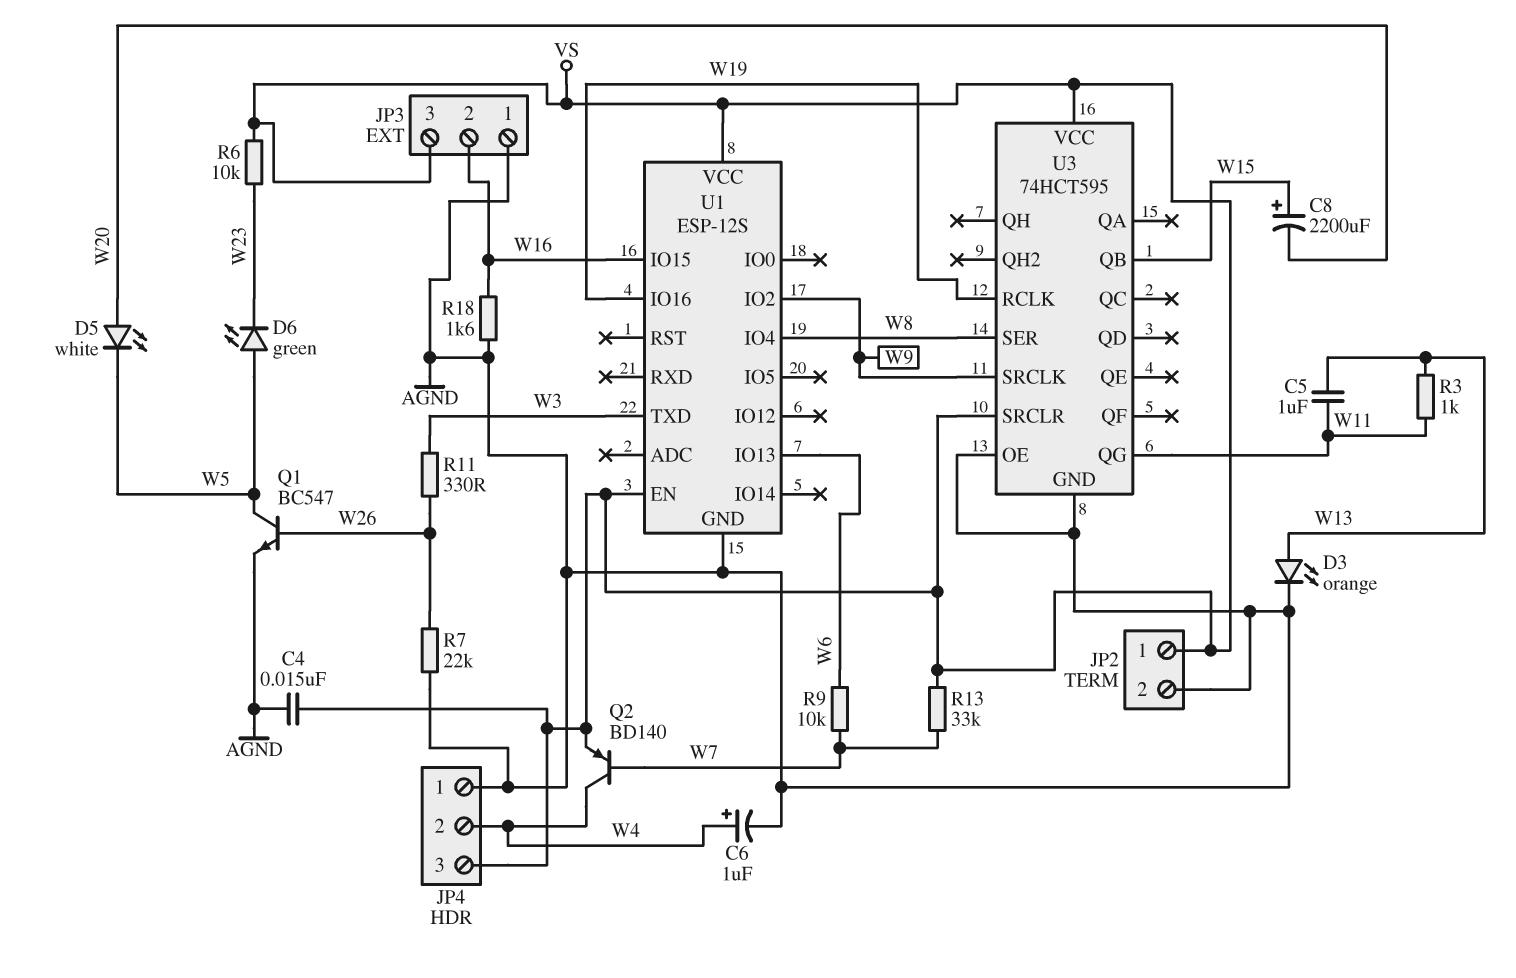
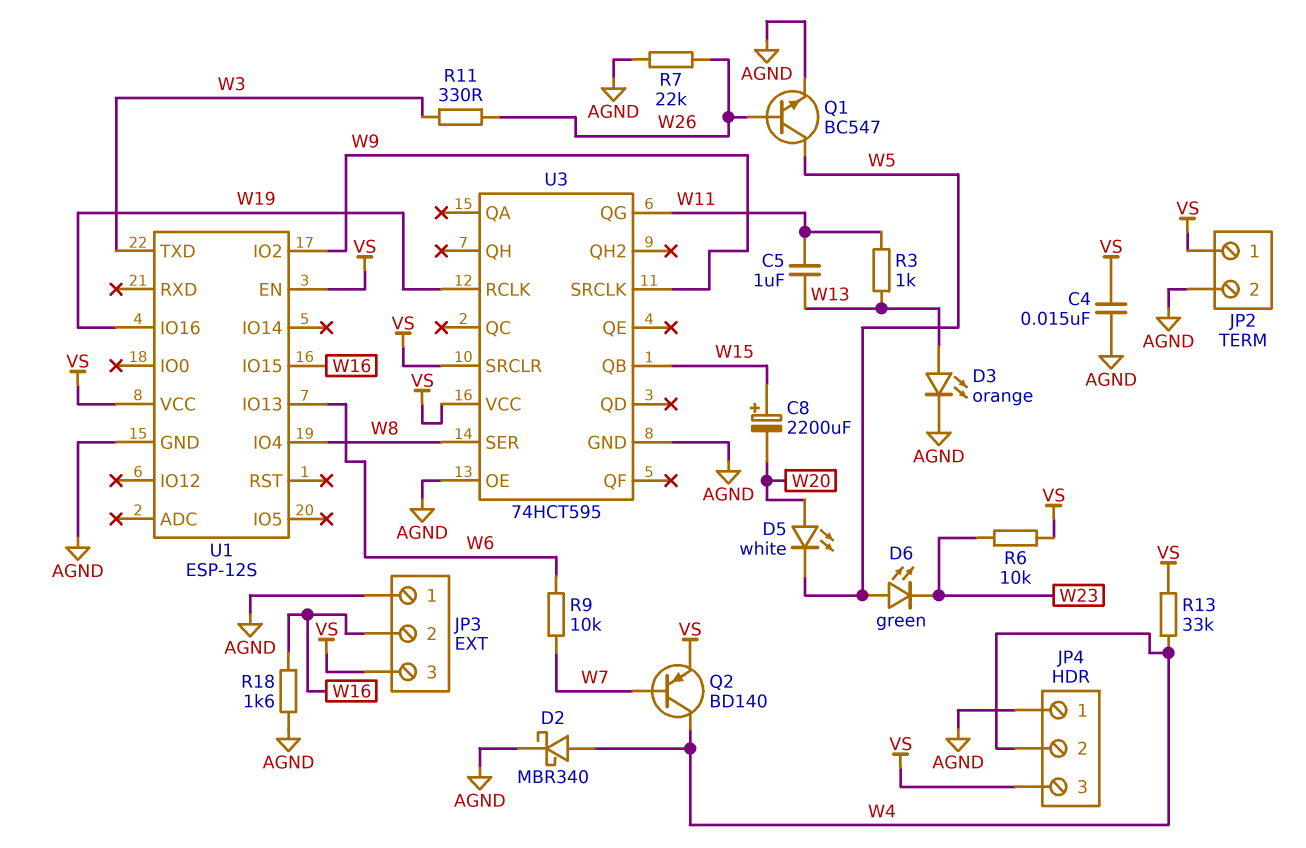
C6: 1uF (plus W4, minus AGND) -> none
D2: none -> schottky MBR340 (A W4, K AGND)
R13: 33k (VS, W7) -> 33k (VS, W4)

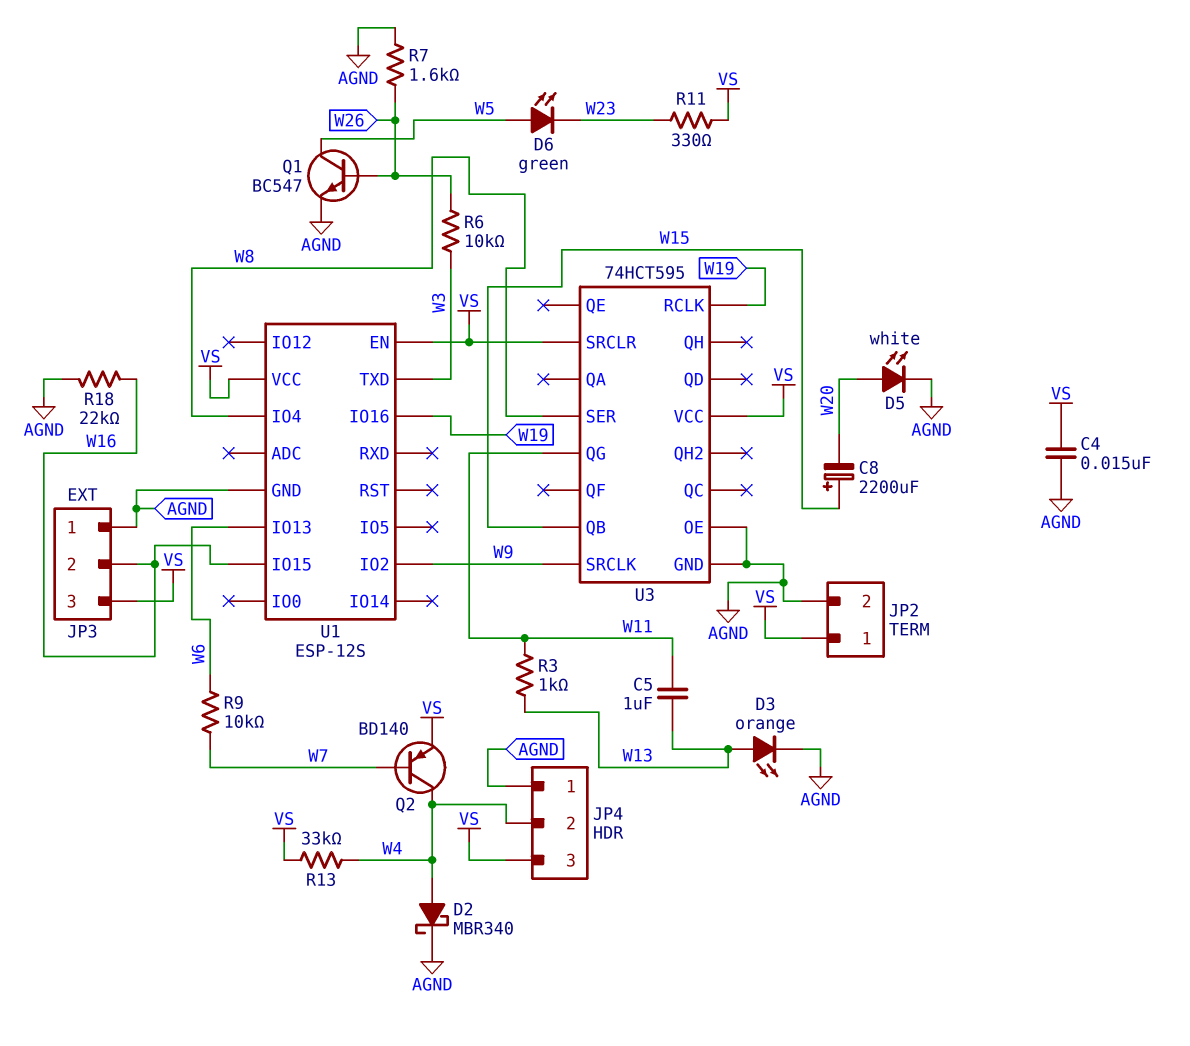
D5: LED white (A W20, K W5) -> LED white (A W20, K AGND)
R6: 10k (VS, W23) -> 10k (W3, W26)
R7: 22k (AGND, W26) -> 1.6k (AGND, W26)
R11: 330 (W3, W26) -> 330 (VS, W23)
R18: 1.6k (AGND, W16) -> 22k (AGND, W16)

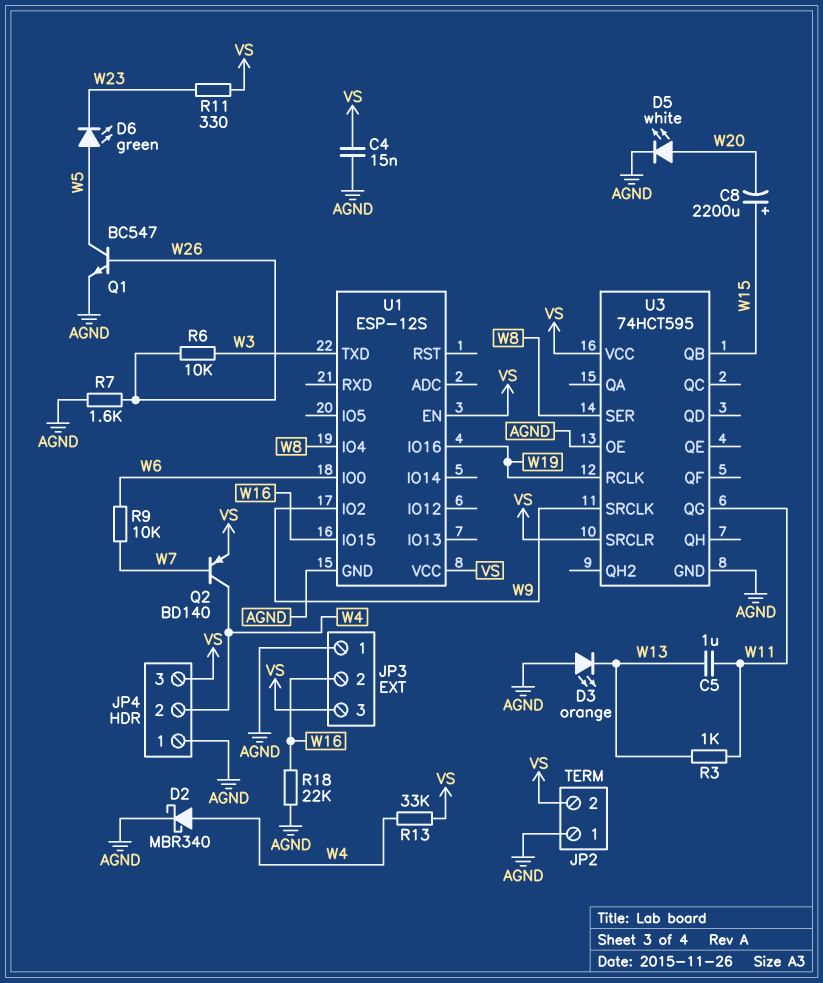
D3: LED orange (A W13, K AGND) -> LED orange (A AGND, K W13)
JP2 pin 1: VS -> AGND
JP2 pin 2: AGND -> VS
U1 pin IO0: none -> W6
U1 pin IO13: W6 -> none

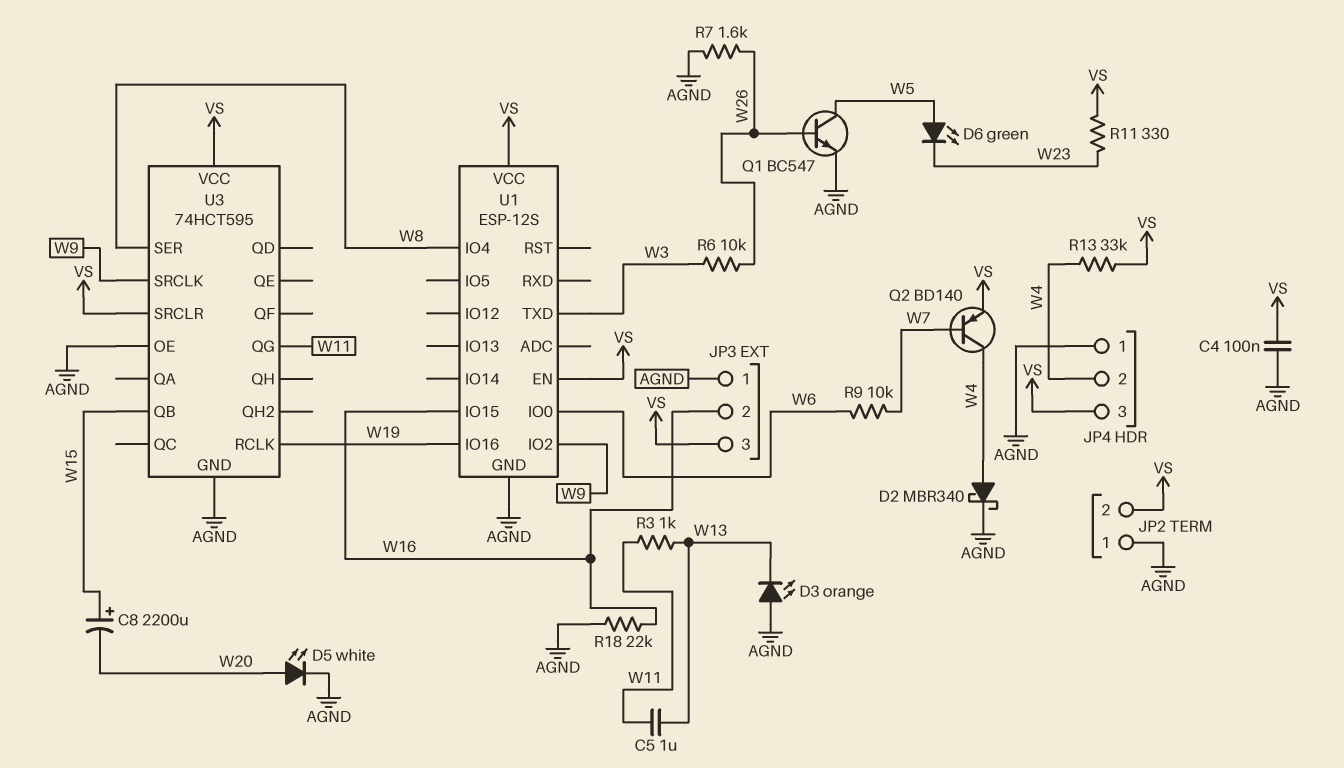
C4: 15nF (AGND, VS) -> 100nF (AGND, VS)

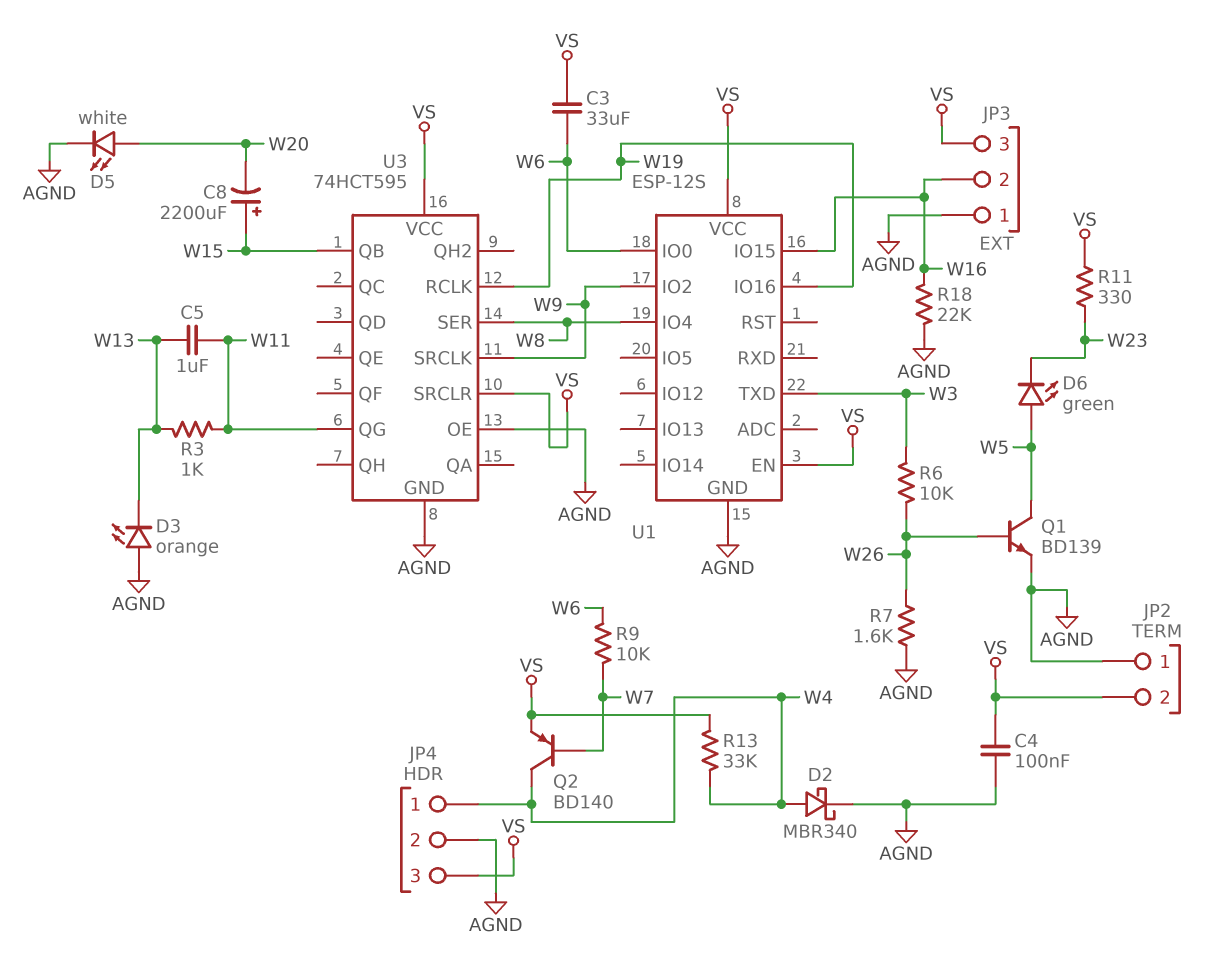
C3: none -> 33uF (VS, W6)
JP4 pin 1: AGND -> W4
JP4 pin 2: W4 -> AGND
Q1: NPN BC547 (B W26, C W5, E AGND) -> NPN BD139 (B W26, C W5, E AGND)

